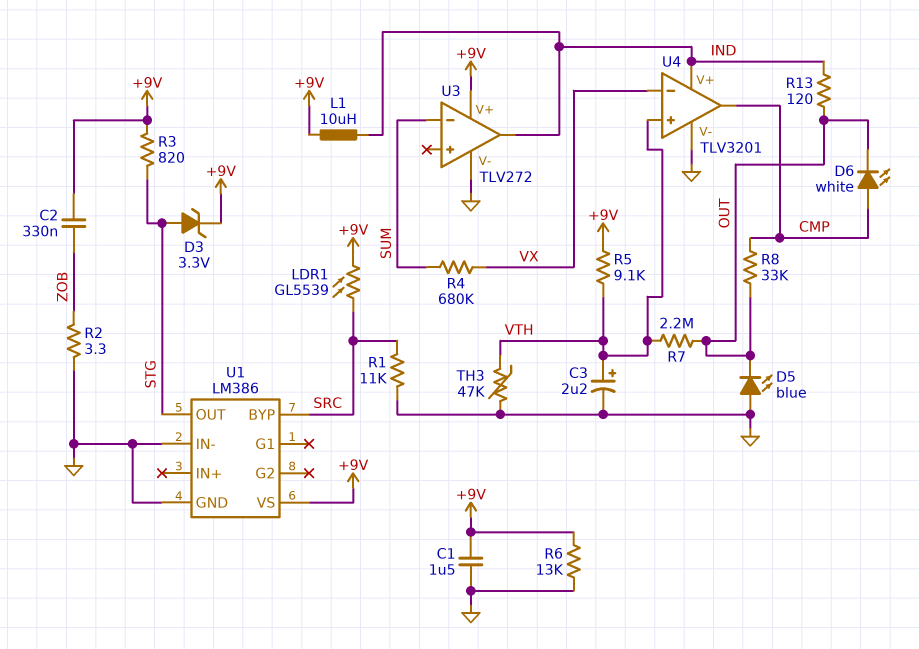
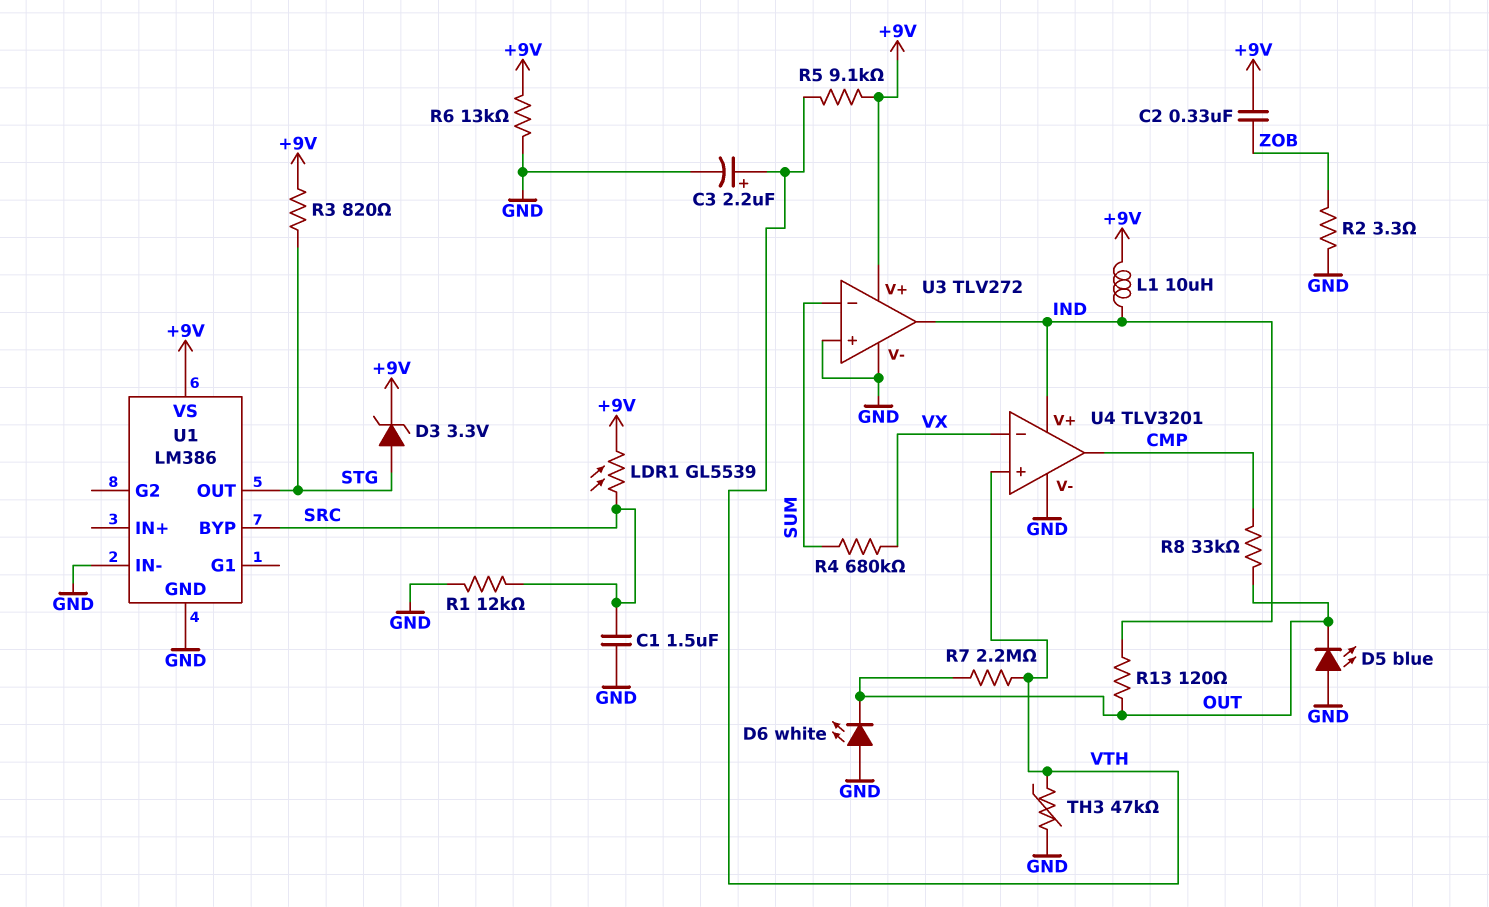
C1: 1.5uF (+9V, GND) -> 1.5uF (GND, SRC)
D6: LED white (A CMP, K OUT) -> LED white (A GND, K OUT)
R1: 11k (GND, SRC) -> 12k (GND, SRC)
U3 pin in+: none -> GND

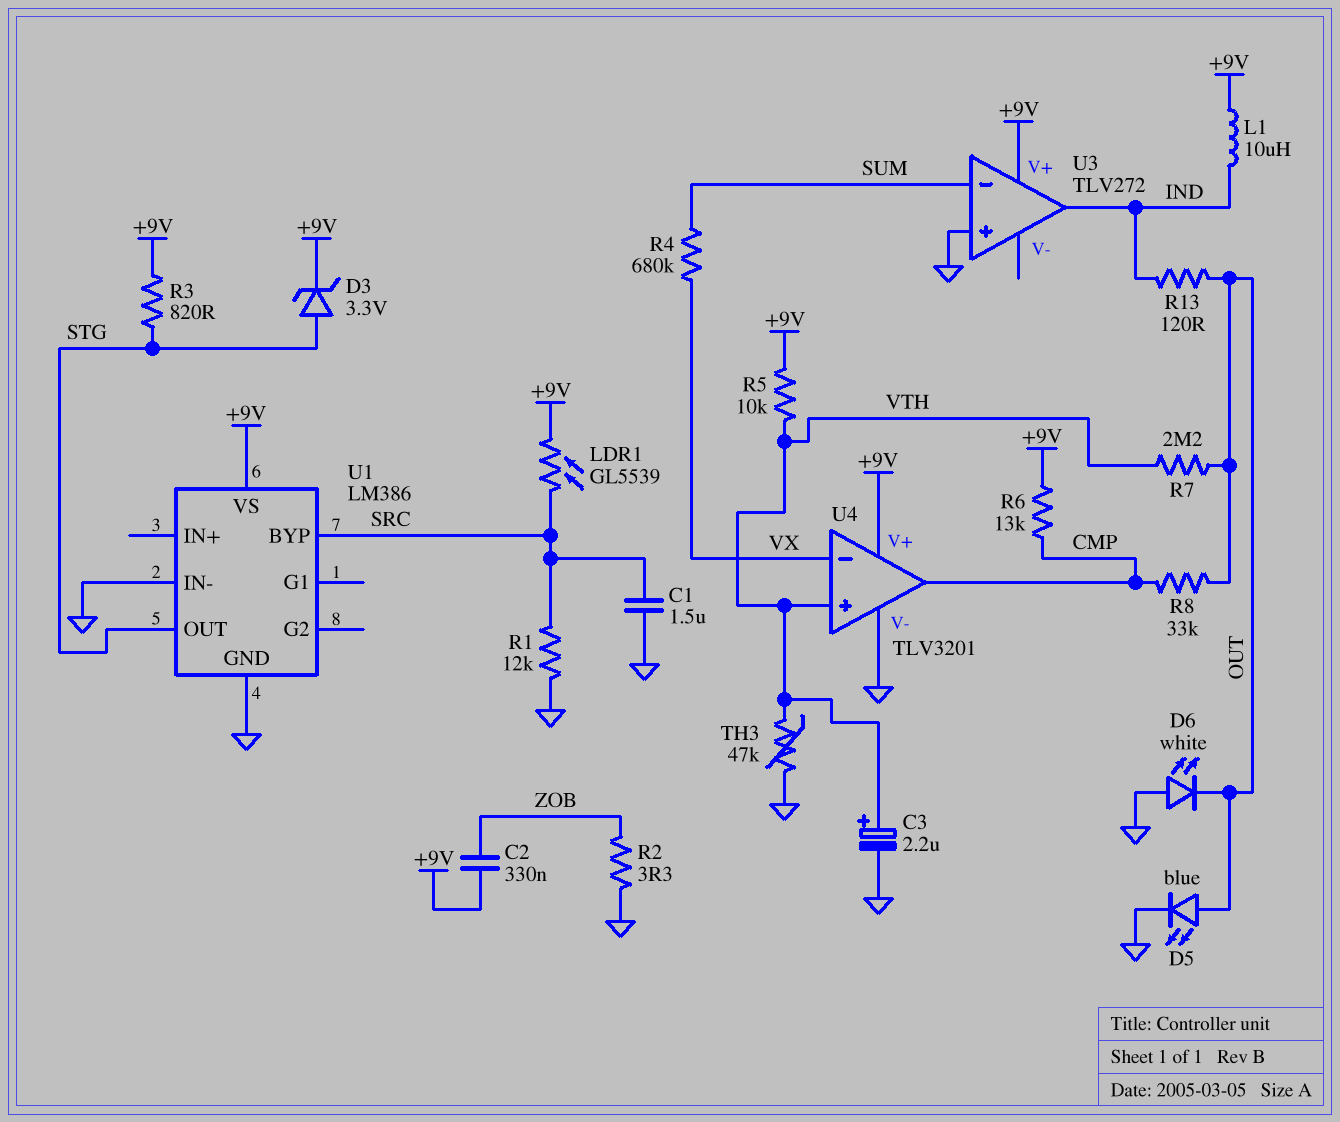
D5: LED blue (A GND, K OUT) -> LED blue (A OUT, K GND)
R5: 9.1k (+9V, VTH) -> 10k (+9V, VTH)
R6: 13k (+9V, GND) -> 13k (+9V, CMP)
U3 pin V-: GND -> none
U4 pin V+: IND -> +9V

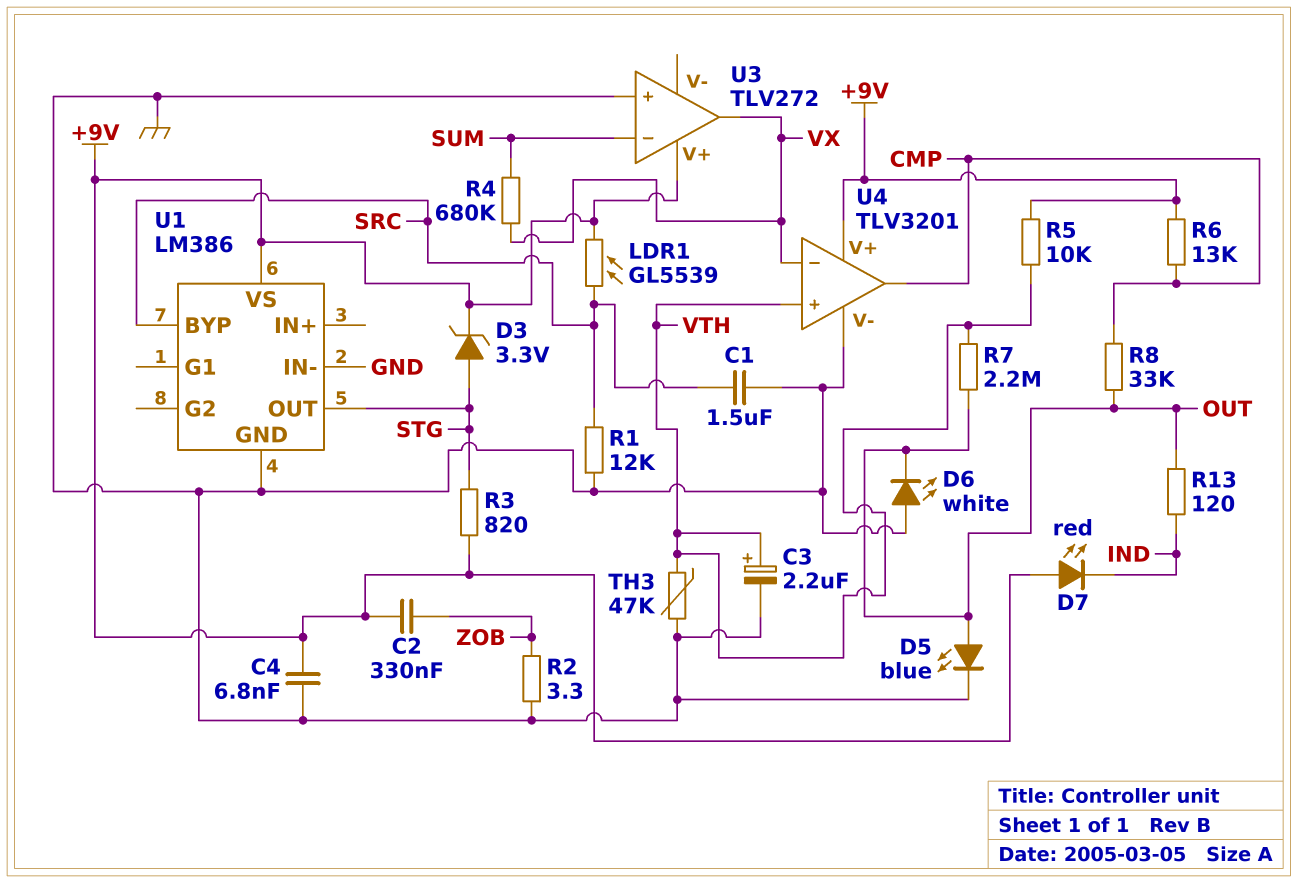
C4: none -> 6.8nF (+9V, GND)
D7: none -> LED red (A +9V, K IND)
L1: 10uH (+9V, IND) -> none
U3 pin out: IND -> VX

